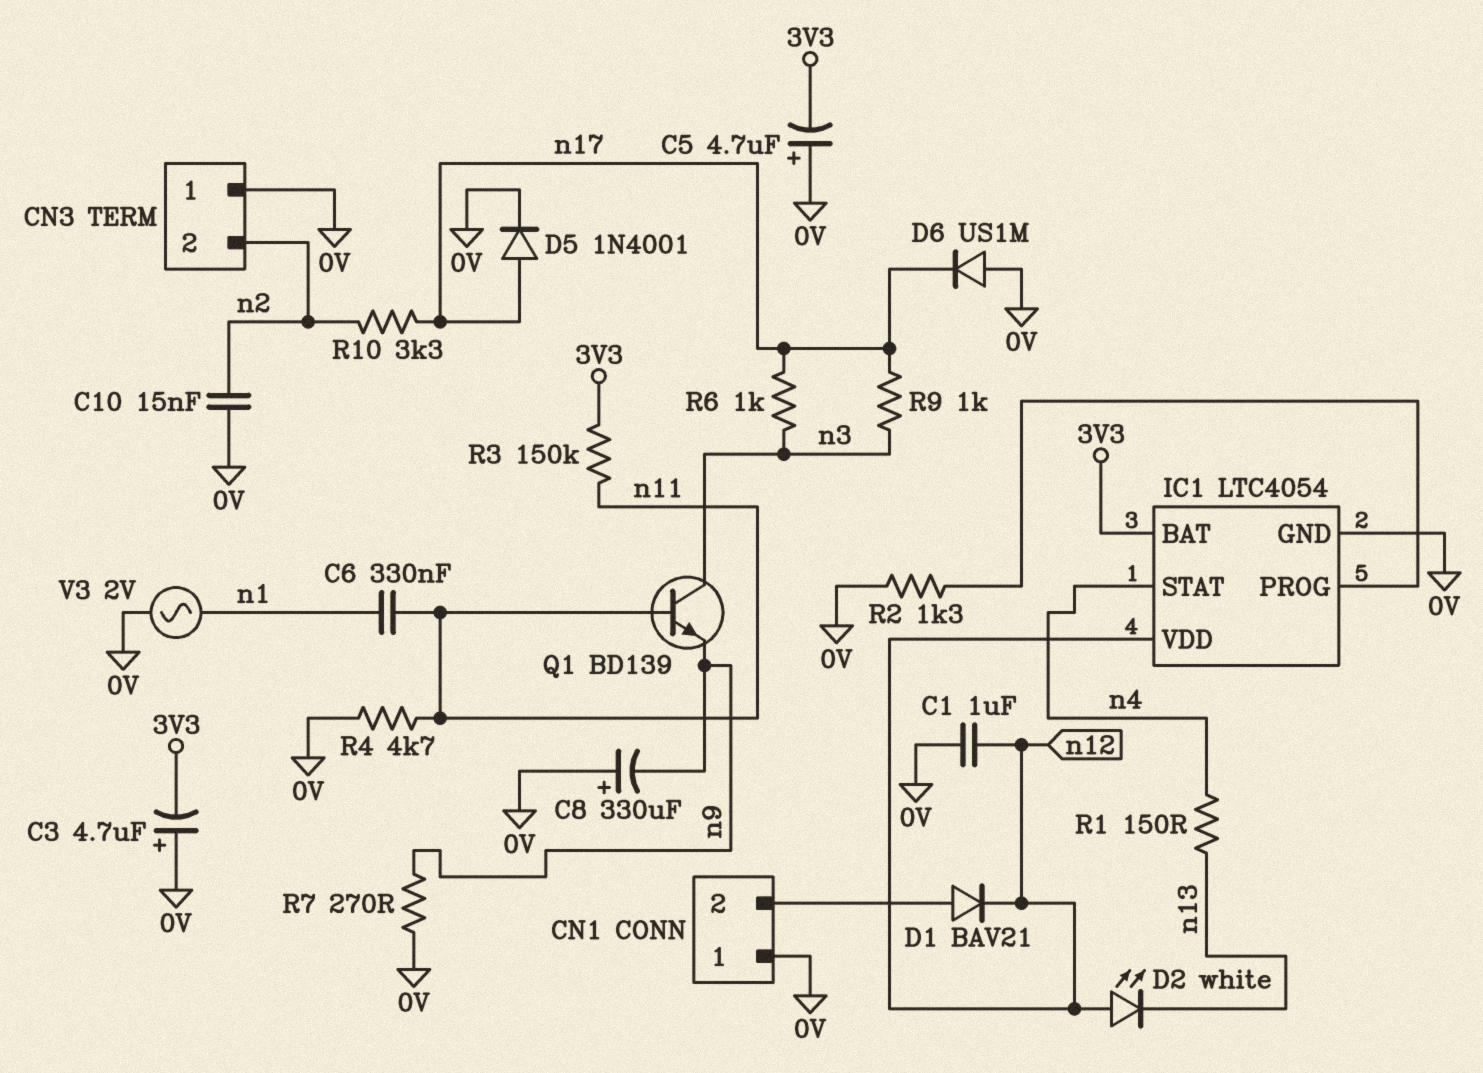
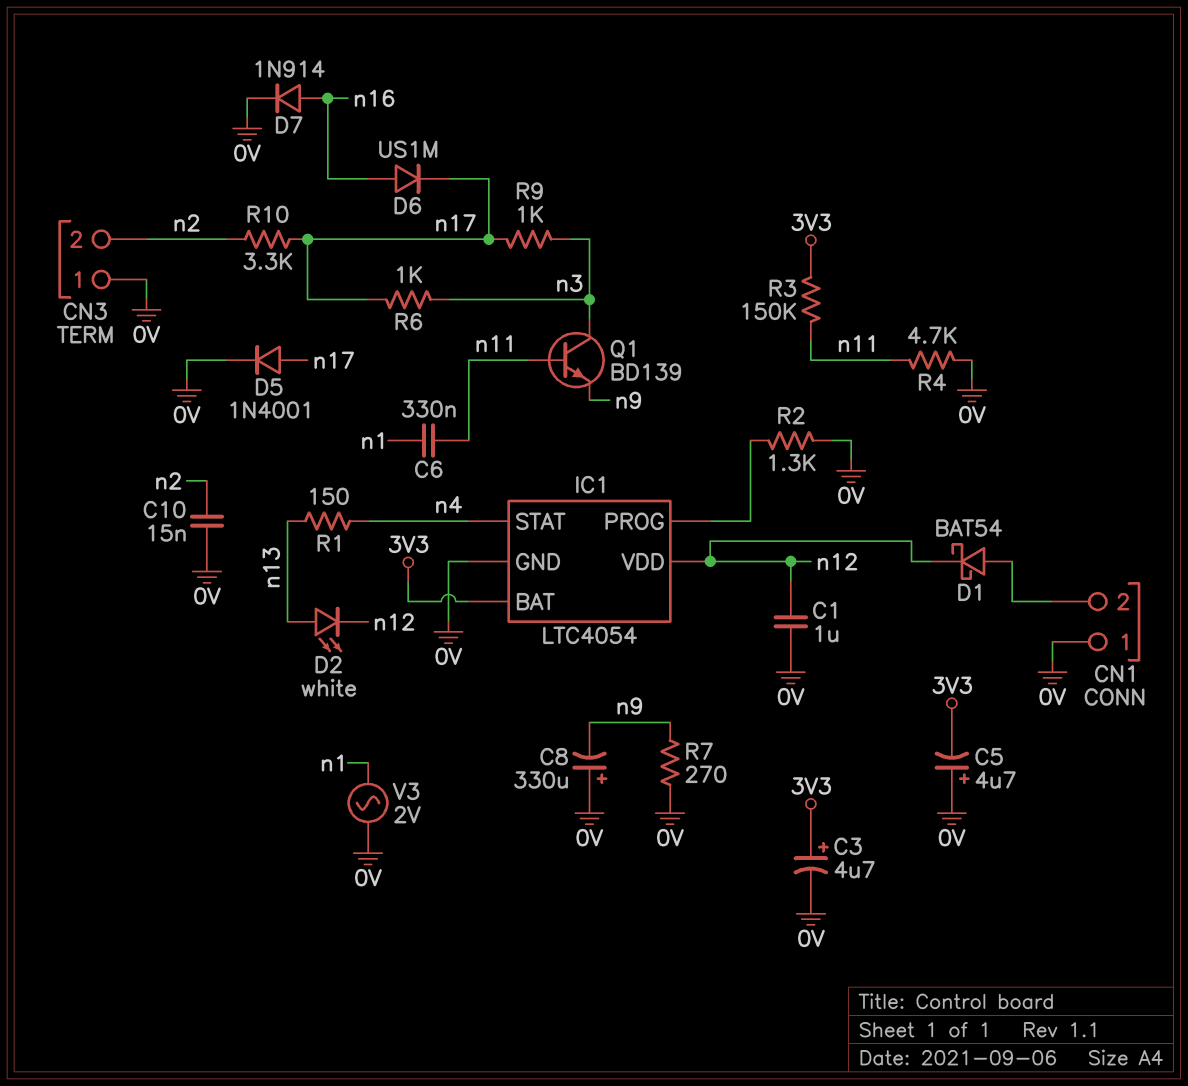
C3: 4.7uF (plus 0V, minus 3V3) -> 4.7uF (plus 3V3, minus 0V)
D1: diode BAV21 (A CN1/2, K n12) -> schottky BAT54 (A CN1/2, K n12)
D2: LED white (A n12, K n13) -> LED white (A n13, K n12)
D6: diode US1M (A 0V, K n17) -> diode US1M (A n16, K n17)
D7: none -> diode 1N914 (A n16, K 0V)

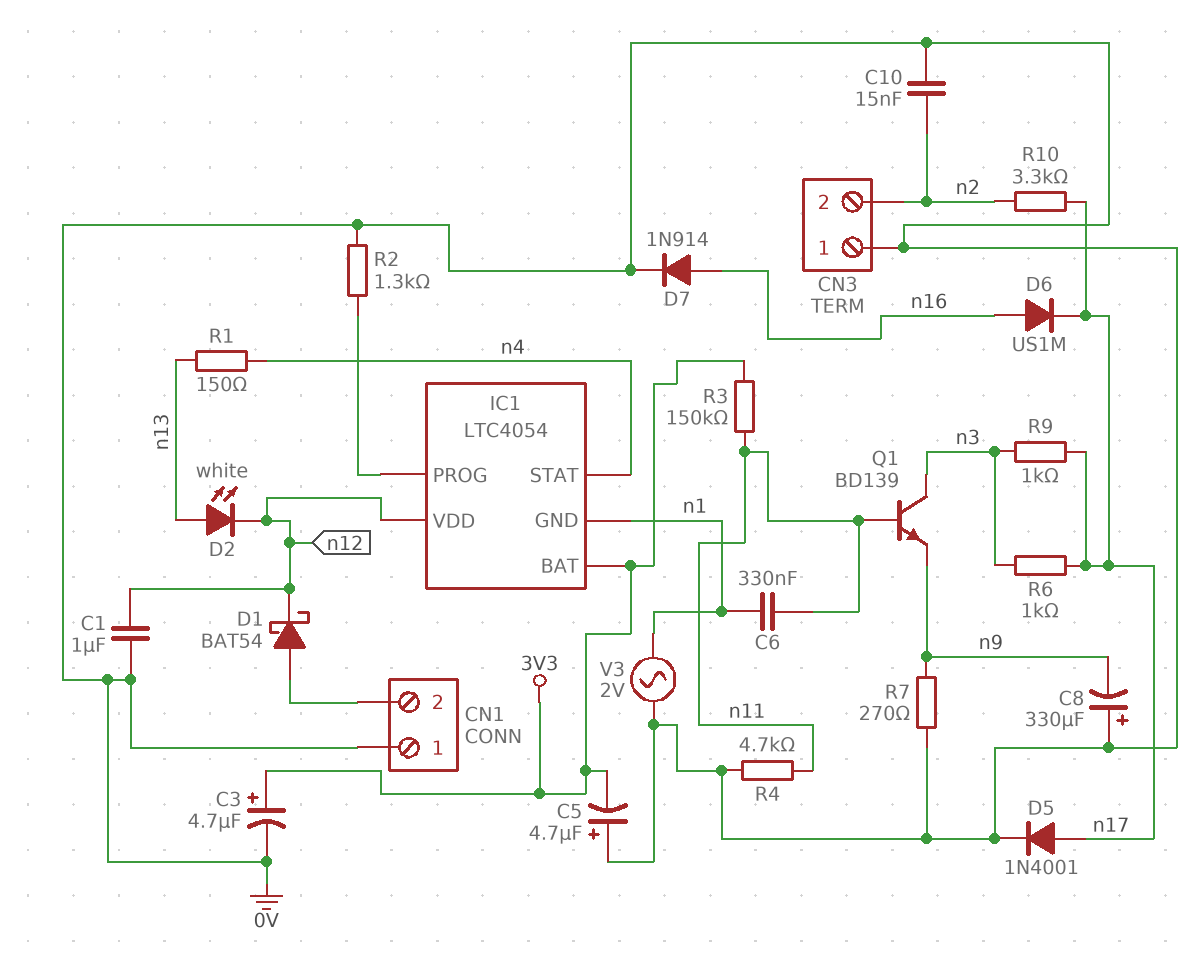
IC1 pin GND: 0V -> n1

